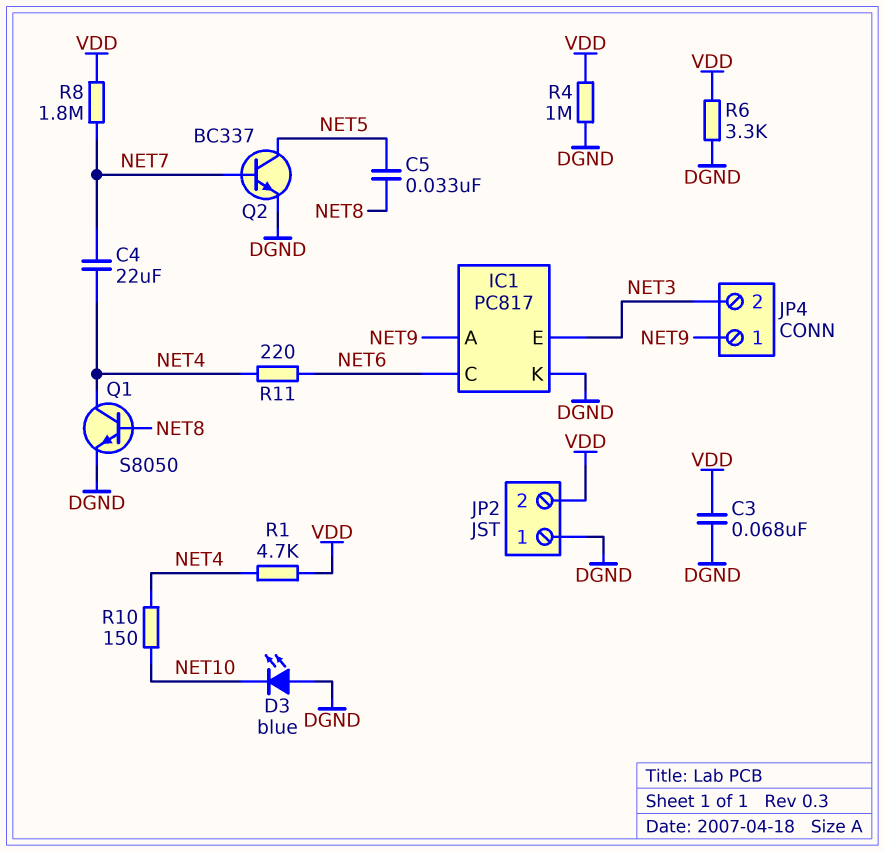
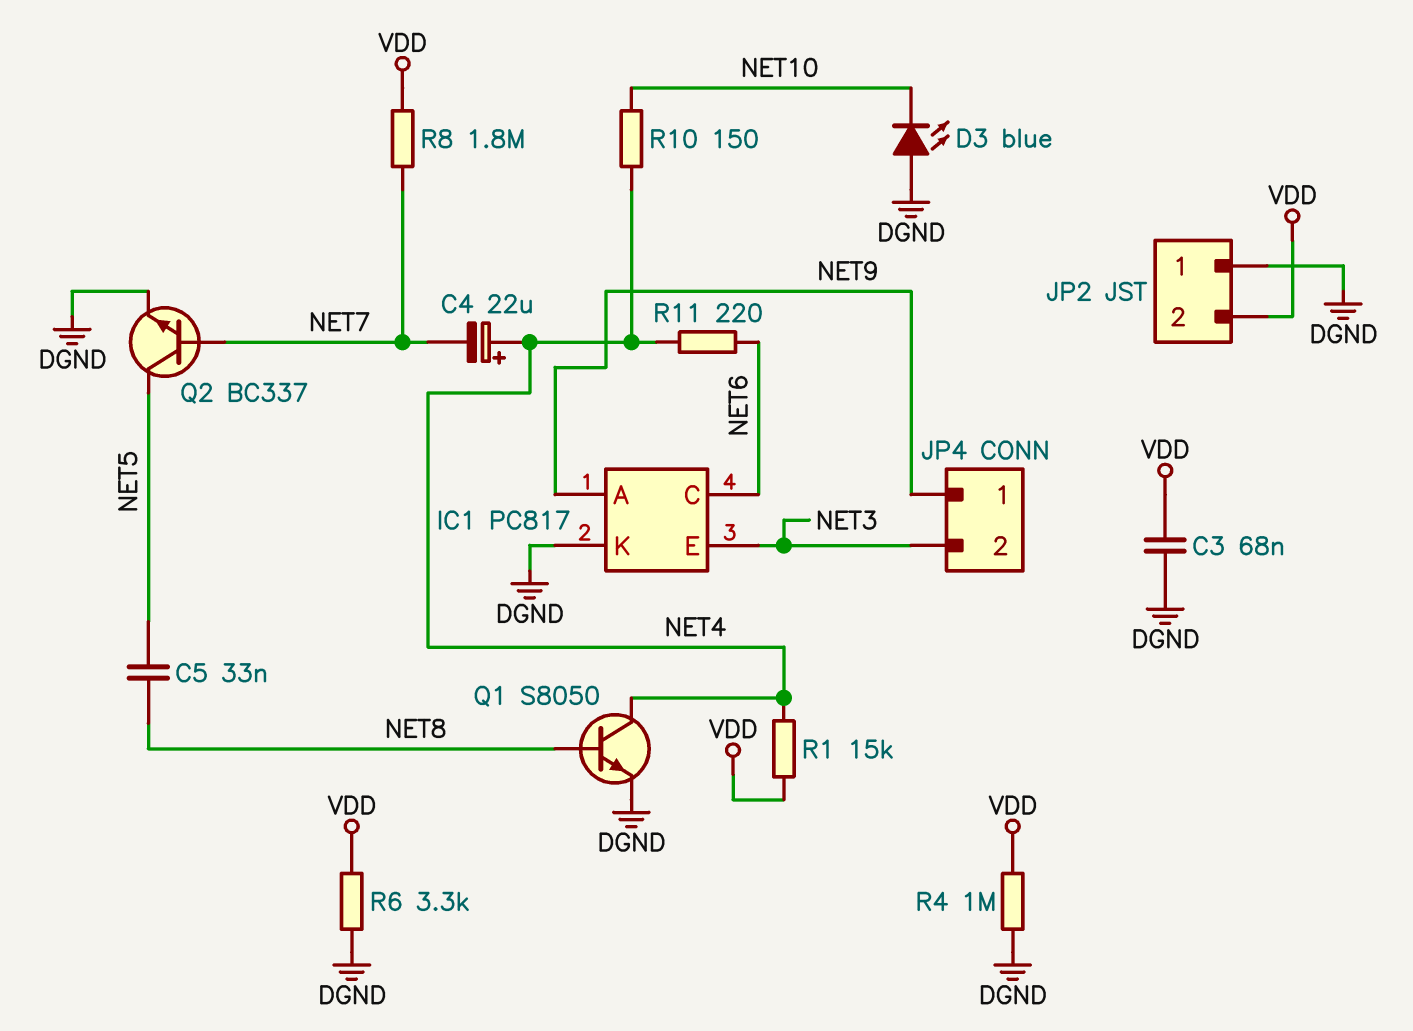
C4: 22uF (NET4, NET7) -> 22uF (plus NET4, minus NET7)
R1: 4.7k (NET4, VDD) -> 15k (NET4, VDD)

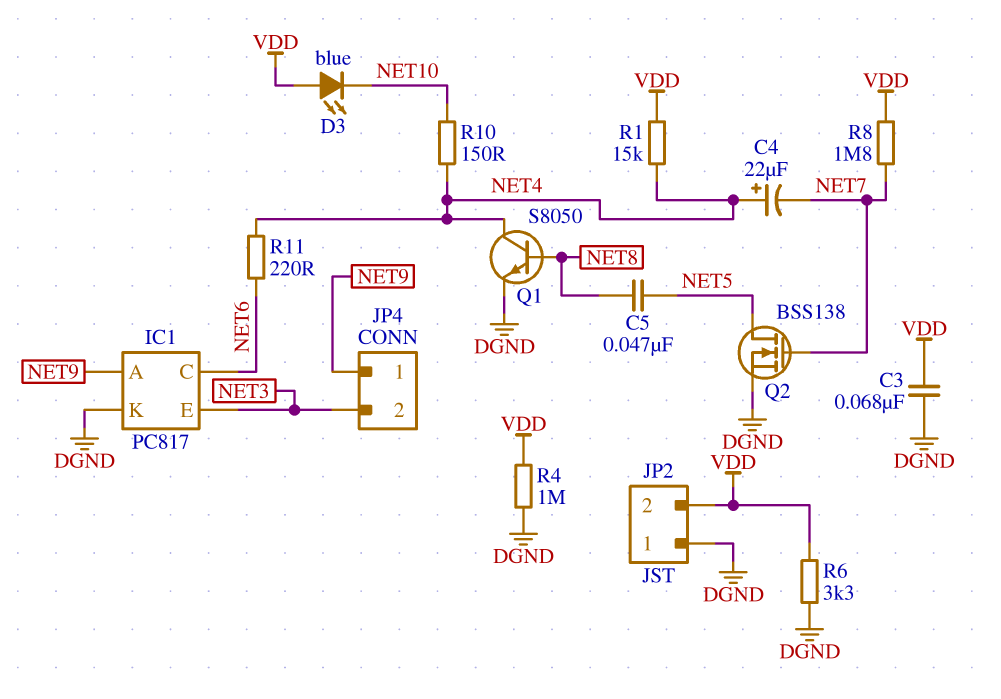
C5: 33nF (NET5, NET8) -> 47nF (NET5, NET8)
D3: LED blue (A DGND, K NET10) -> LED blue (A VDD, K NET10)
Q2: NPN BC337 (B NET7, C NET5, E DGND) -> NMOS BSS138 (G NET7, D NET5, S DGND)

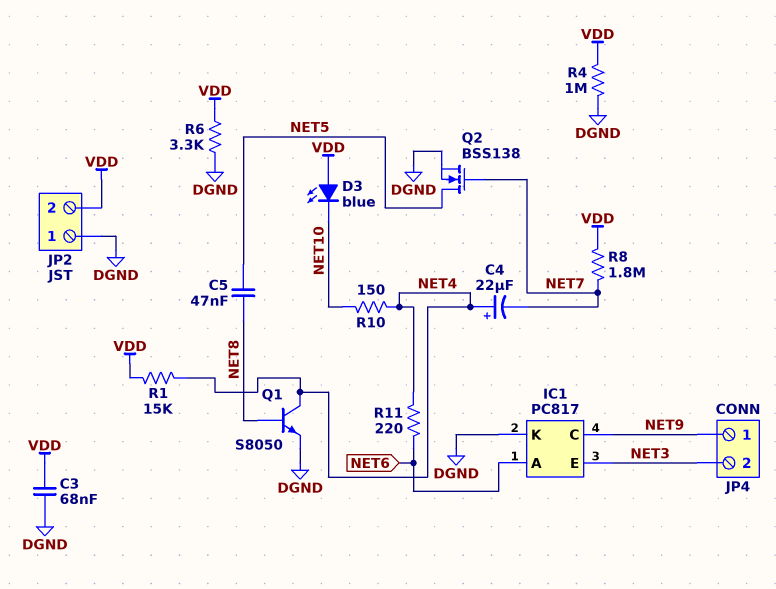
IC1 pin A: NET9 -> NET6
IC1 pin C: NET6 -> NET9

